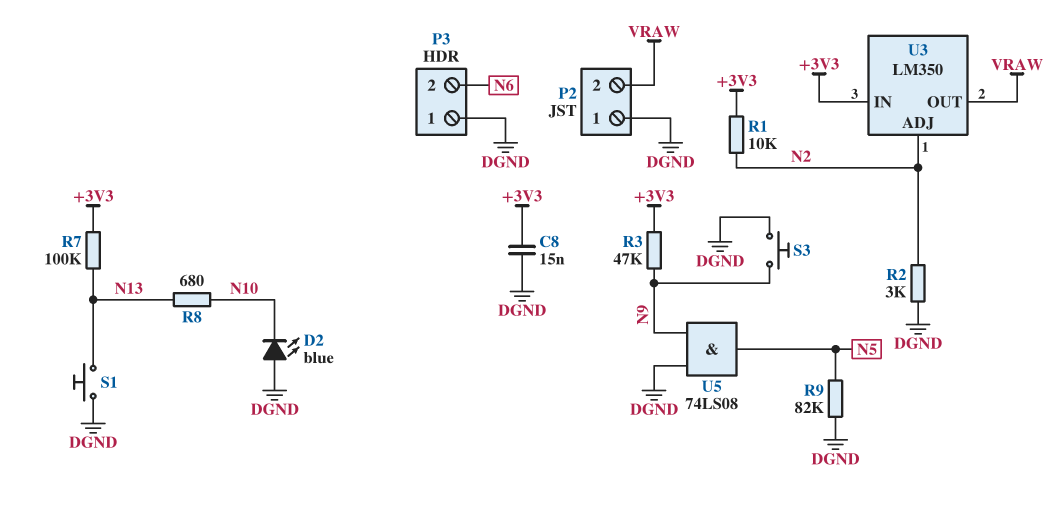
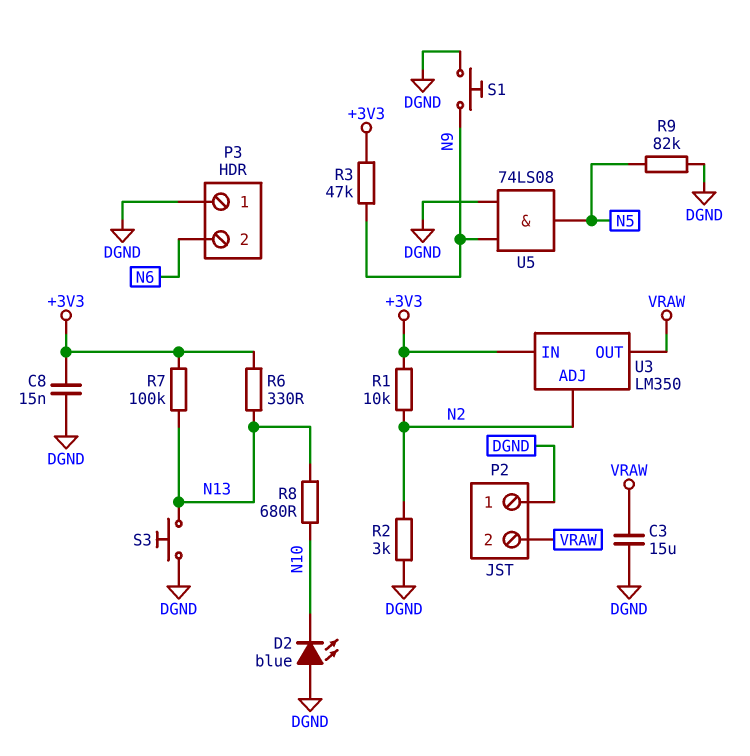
C3: none -> 15uF (DGND, VRAW)
R6: none -> 330 (+3V3, N13)
S1: button (DGND, N13) -> button (DGND, N9)
S3: button (DGND, N9) -> button (DGND, N13)

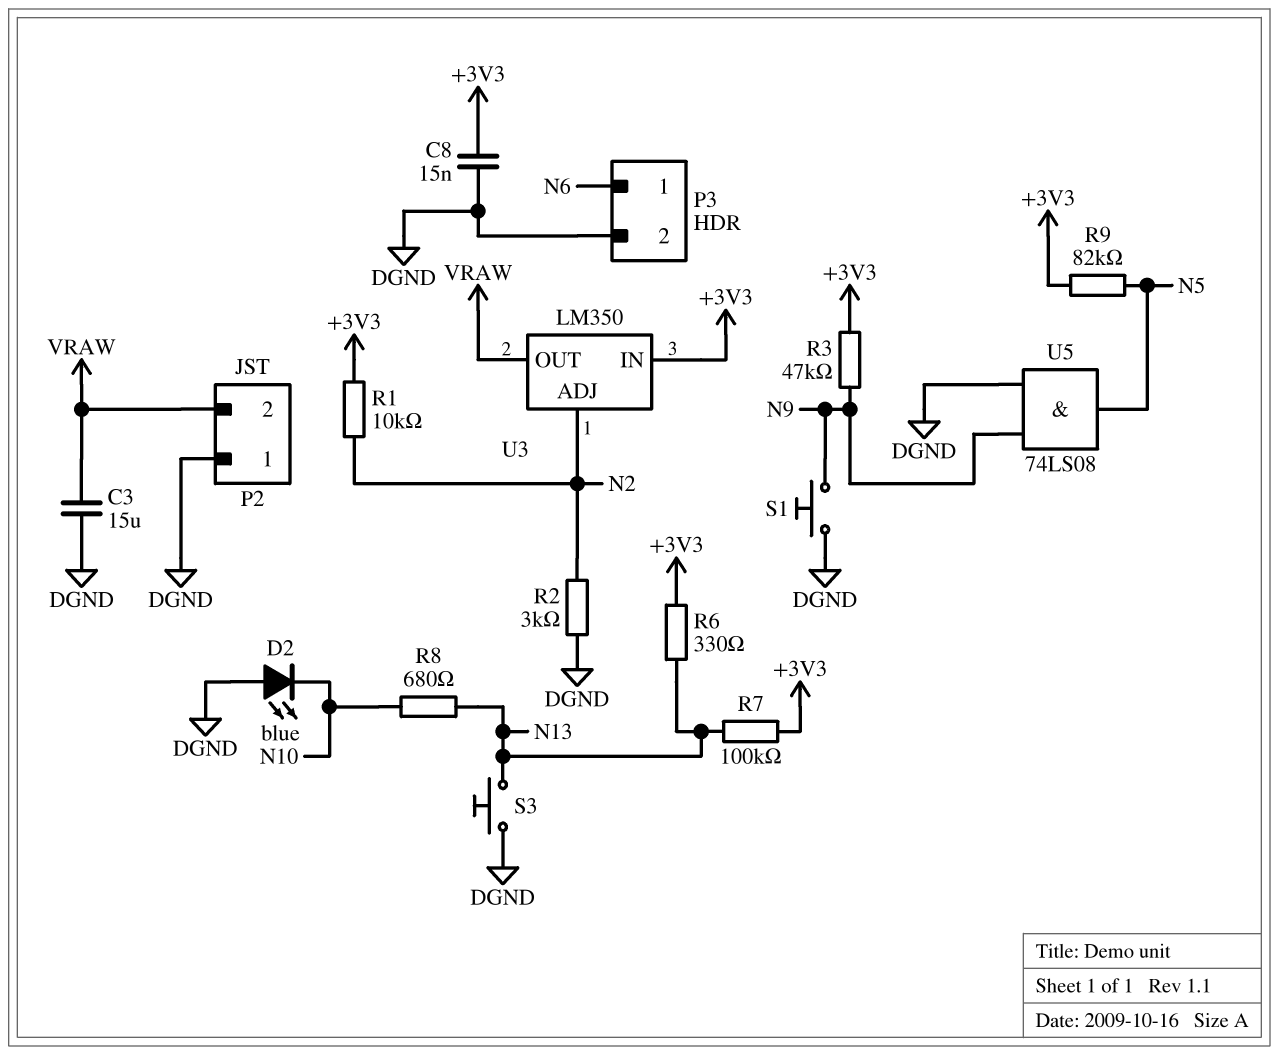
P3 pin 1: DGND -> N6
P3 pin 2: N6 -> DGND
R9: 82k (DGND, N5) -> 82k (+3V3, N5)

